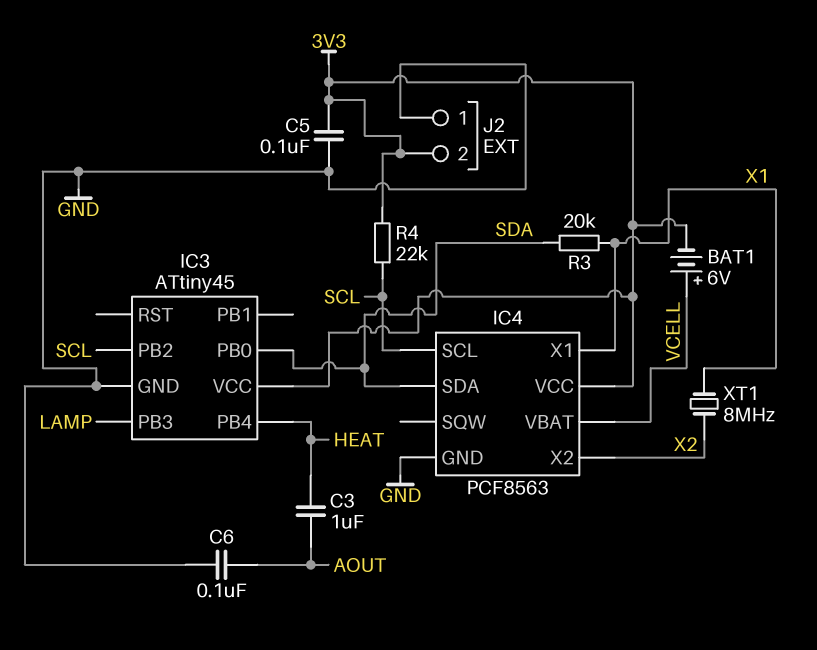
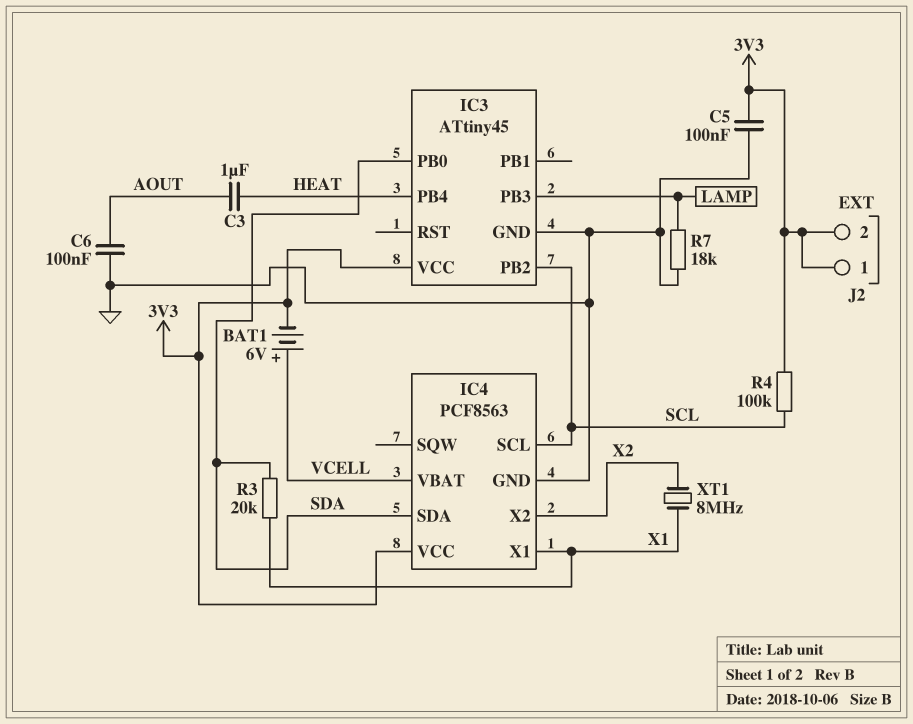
J2 pin 1: GND -> 3V3
R4: 22k (3V3, SCL) -> 100k (3V3, SCL)
R7: none -> 18k (GND, LAMP)

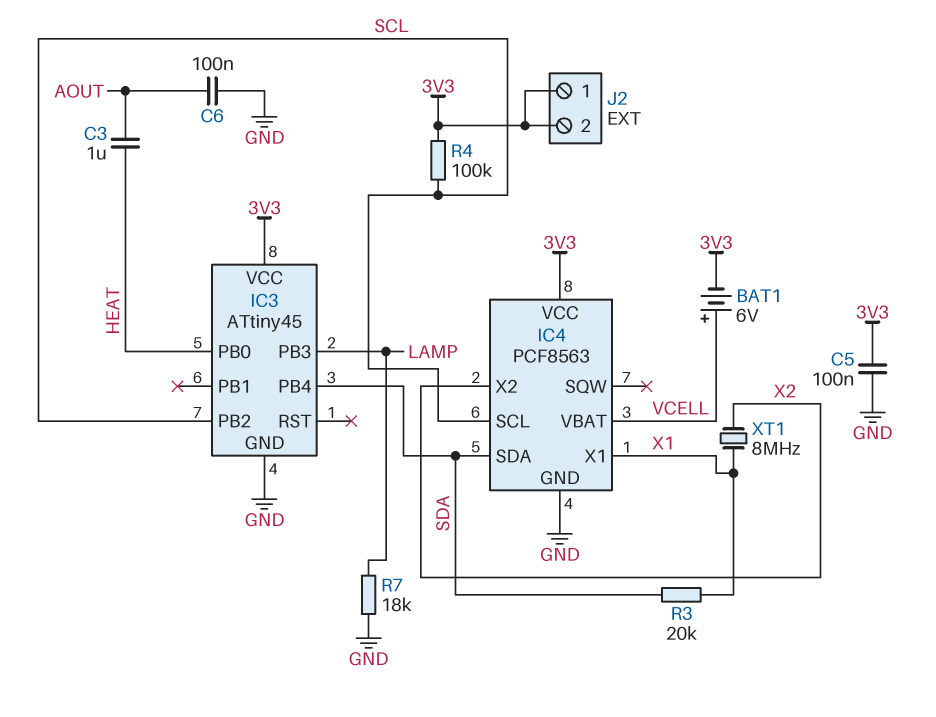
IC3 pin PB0: SDA -> HEAT
IC3 pin PB4: HEAT -> SDA

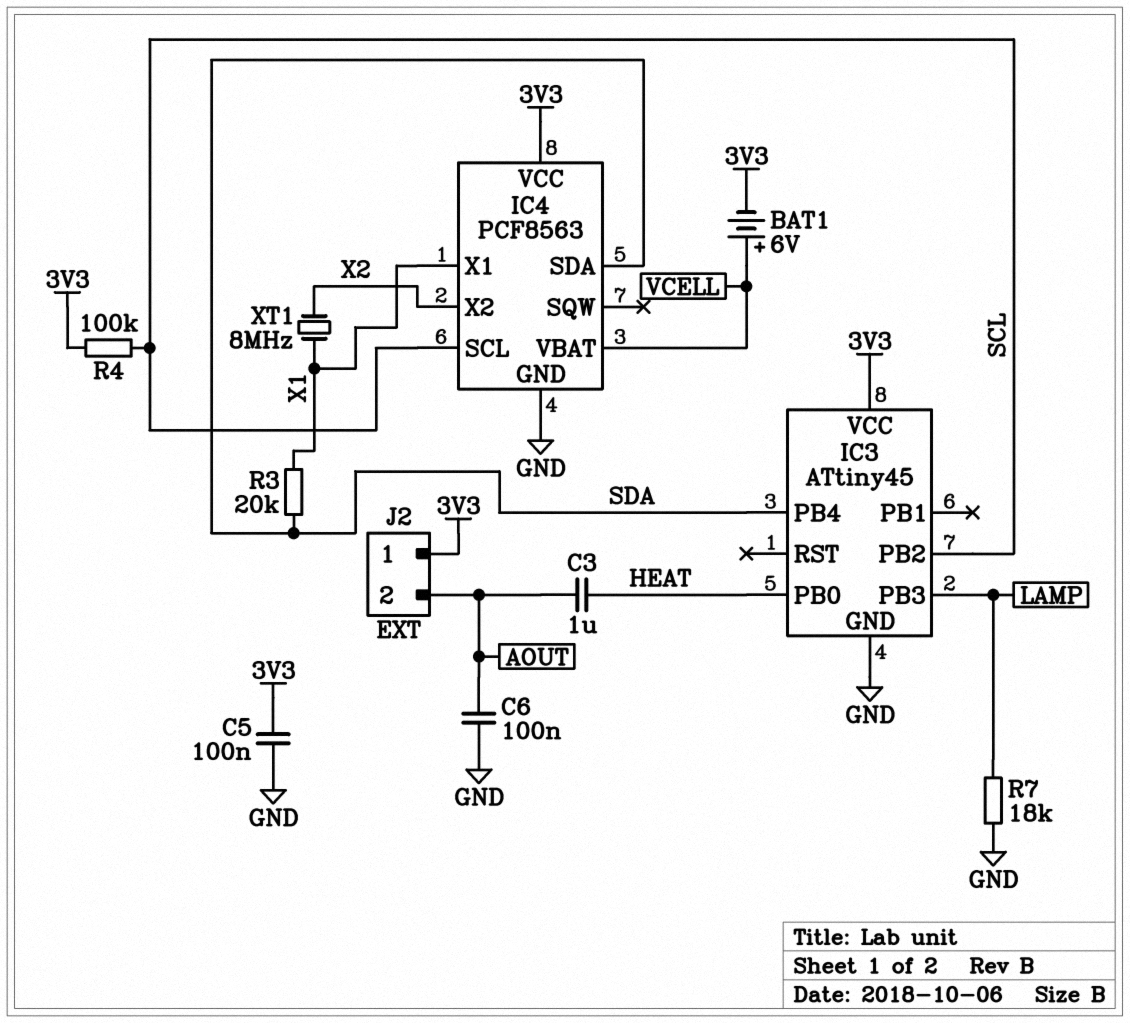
J2 pin 2: 3V3 -> AOUT

